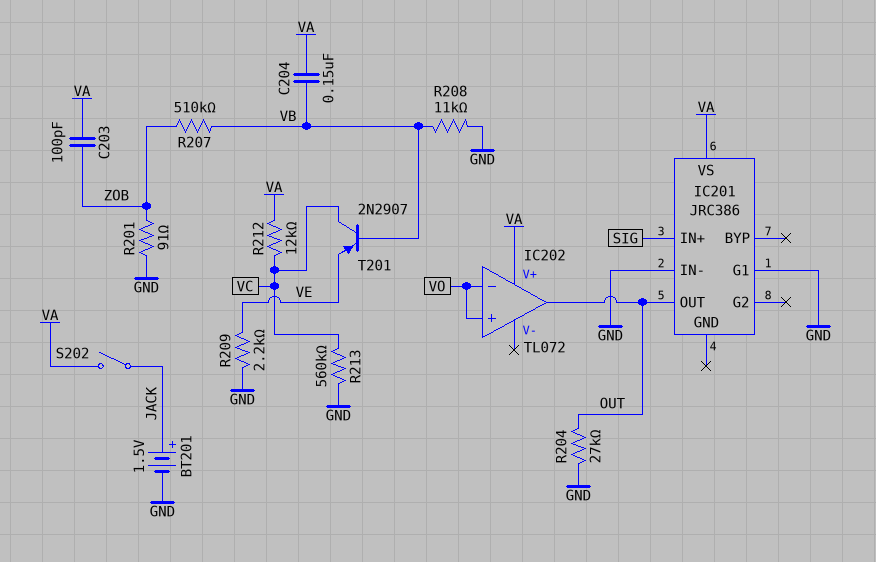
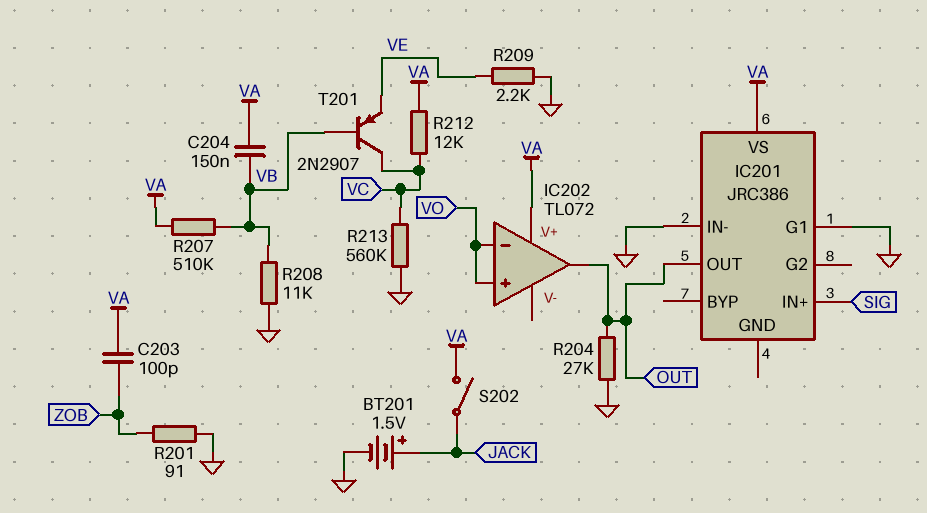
R207: 510k (VB, ZOB) -> 510k (VA, VB)

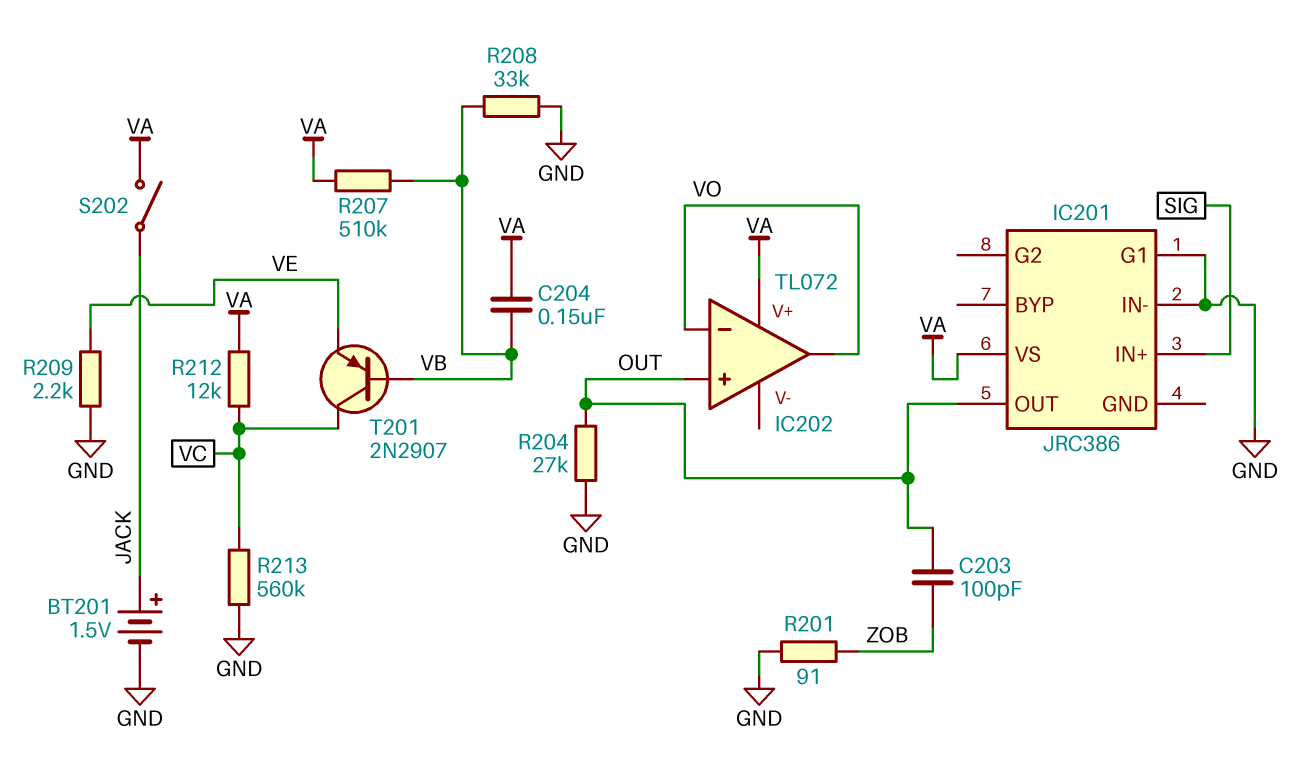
C203: 100pF (VA, ZOB) -> 100pF (OUT, ZOB)
IC202 pin in+: VO -> OUT
IC202 pin out: OUT -> VO
R208: 11k (GND, VB) -> 33k (GND, VB)

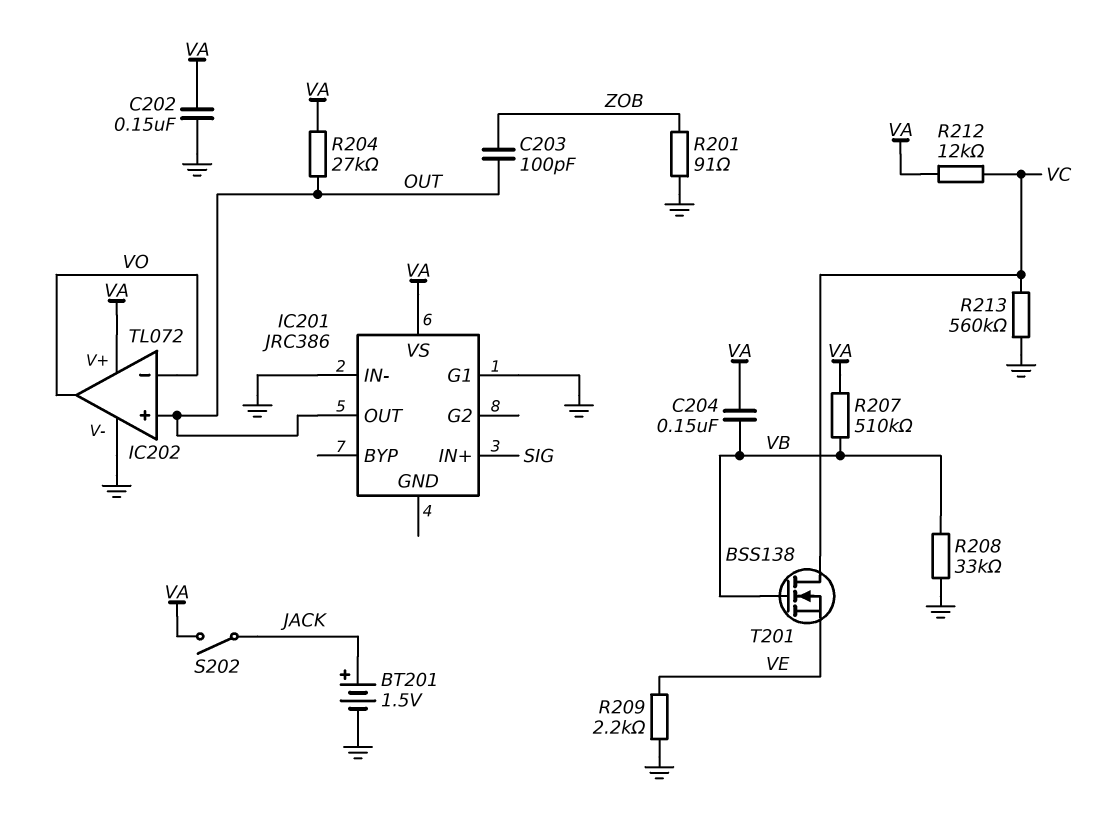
C202: none -> 150nF (GND, VA)
IC202 pin V-: none -> GND
R204: 27k (GND, OUT) -> 27k (OUT, VA)
T201: PNP 2N2907 (B VB, C VC, E VE) -> NMOS BSS138 (G VB, D VC, S VE)

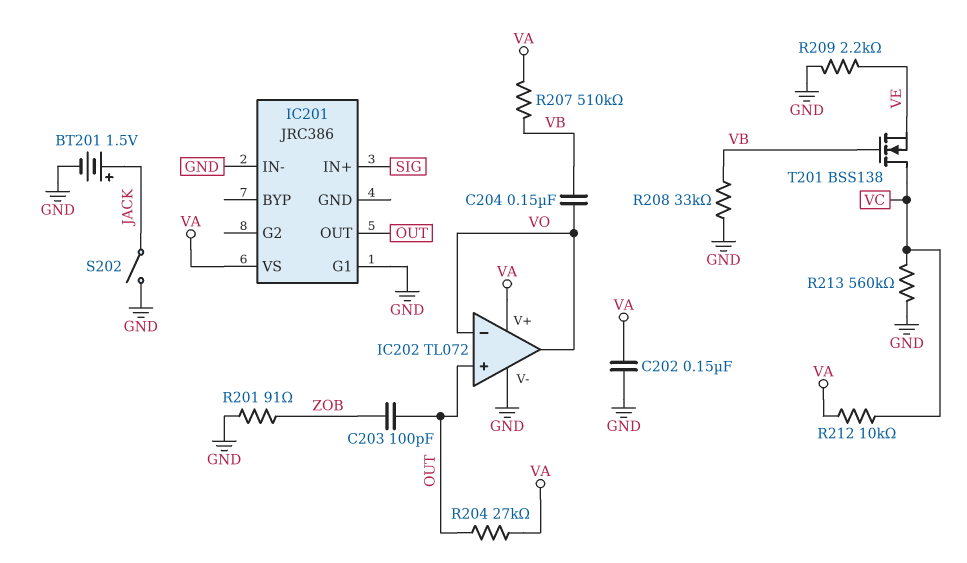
C204: 150nF (VA, VB) -> 150nF (VB, VO)
R212: 12k (VA, VC) -> 10k (VA, VC)
S202: switch (JACK, VA) -> switch (GND, JACK)

